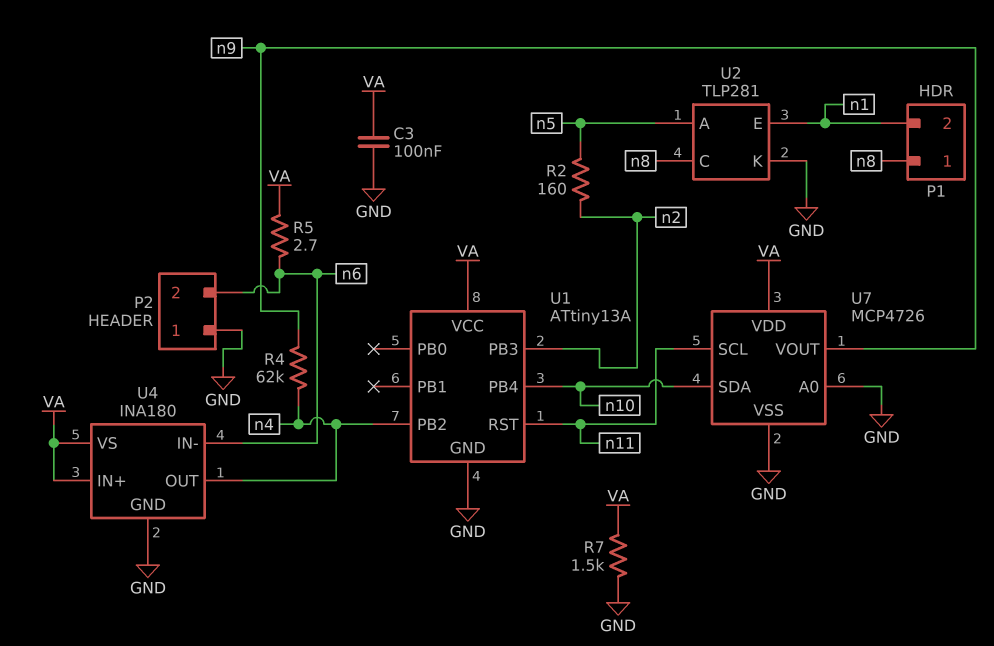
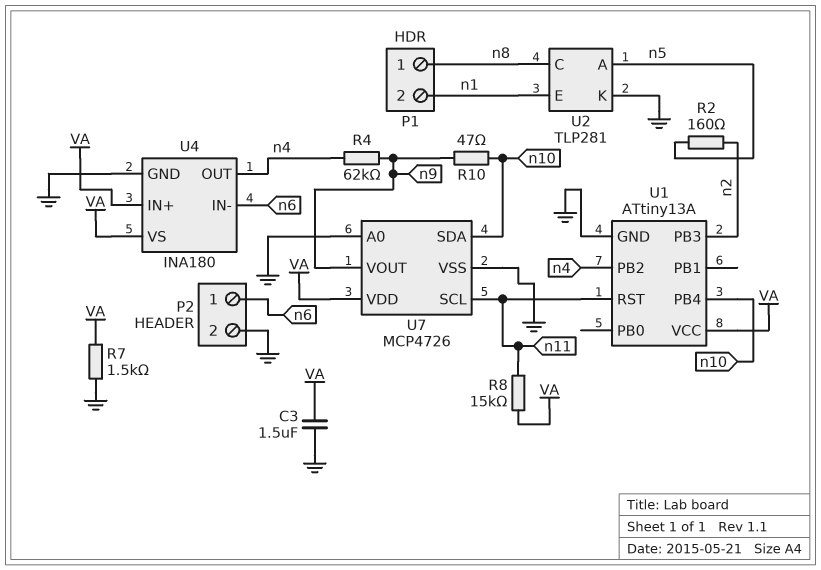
C3: 100nF (GND, VA) -> 1.5uF (GND, VA)
P2 pin 1: GND -> n6
P2 pin 2: n6 -> GND
R5: 2.7 (VA, n6) -> none
R8: none -> 15k (VA, n11)
R10: none -> 47 (n9, n10)

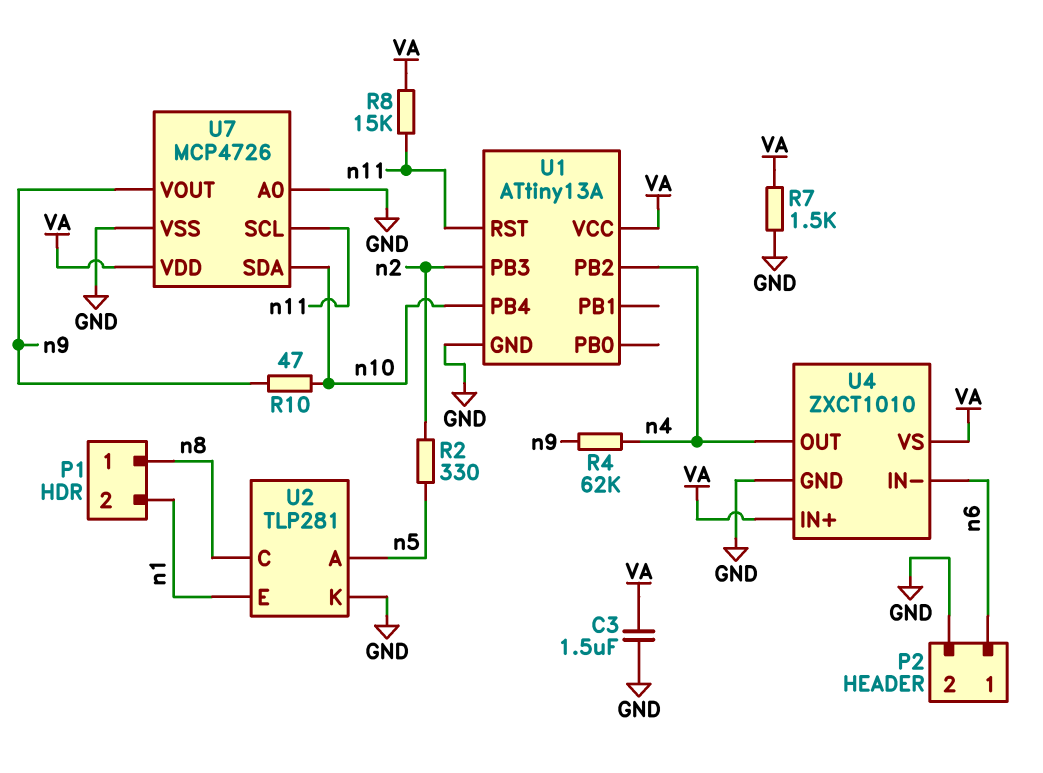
R2: 160 (n2, n5) -> 330 (n2, n5)
U4: INA180 -> ZXCT1010

